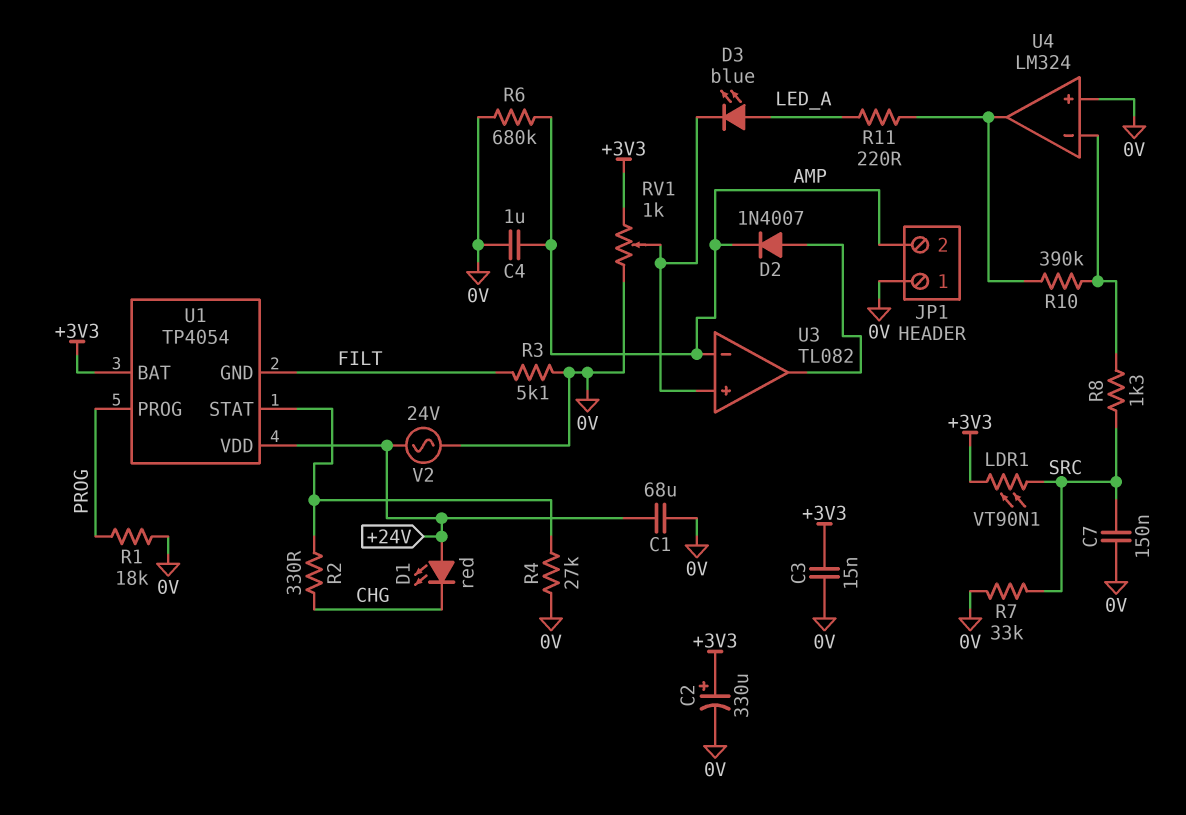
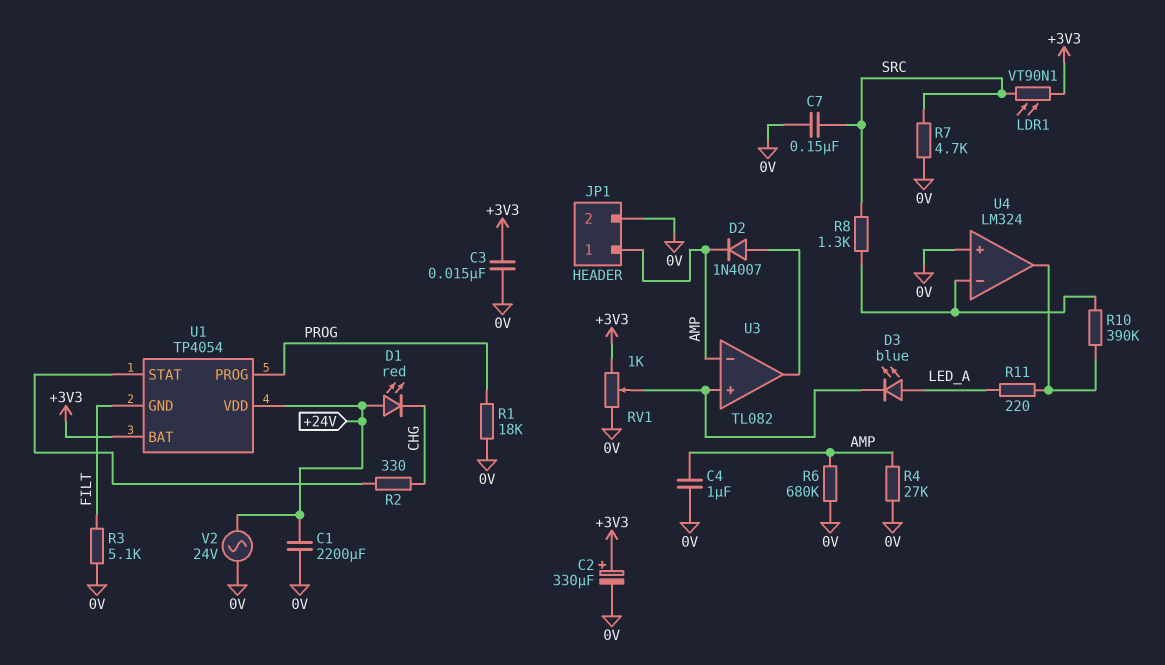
C1: 68uF (+24V, 0V) -> 2200uF (+24V, 0V)
JP1 pin 1: 0V -> AMP
JP1 pin 2: AMP -> 0V
R4: 27k (0V, U1/STAT) -> 27k (0V, AMP)
R7: 33k (0V, SRC) -> 4.7k (0V, SRC)

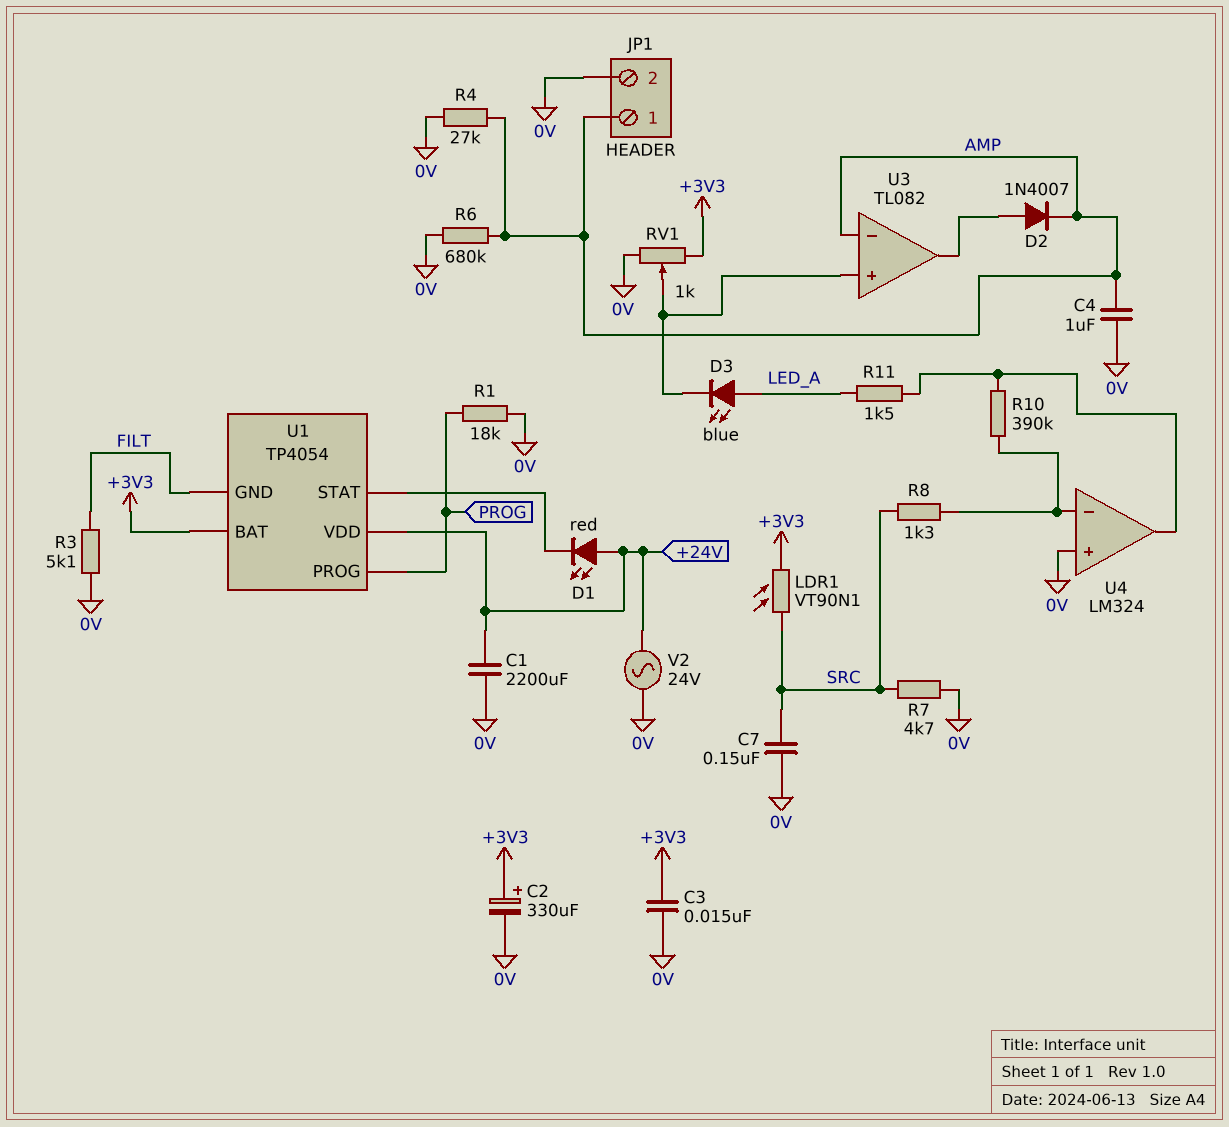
D1: LED red (A +24V, K CHG) -> LED red (A +24V, K U1/STAT)
R2: 330 (CHG, U1/STAT) -> none
R11: 220 (LED_A, U4/out) -> 1.5k (LED_A, U4/out)

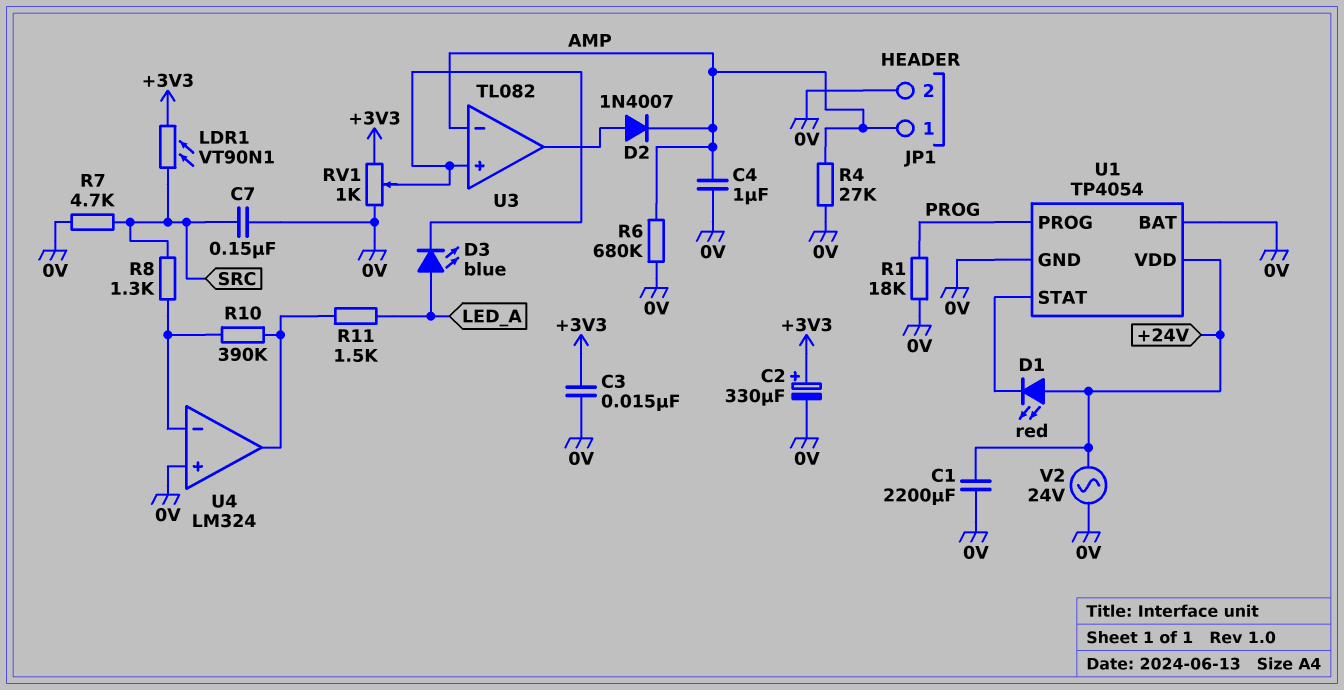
R3: 5.1k (0V, FILT) -> none
U1 pin BAT: +3V3 -> 0V
U1 pin GND: FILT -> 0V

